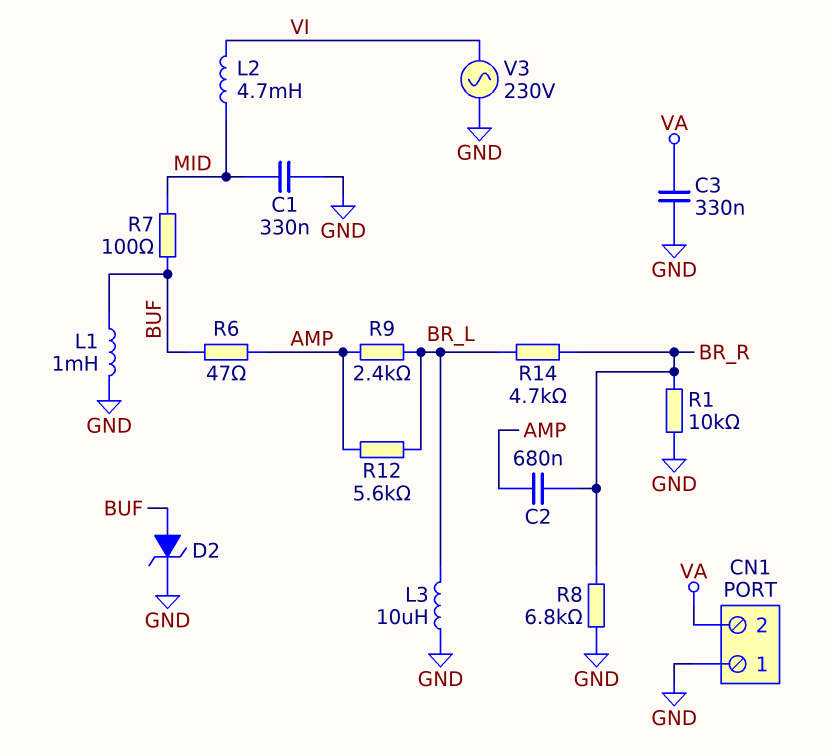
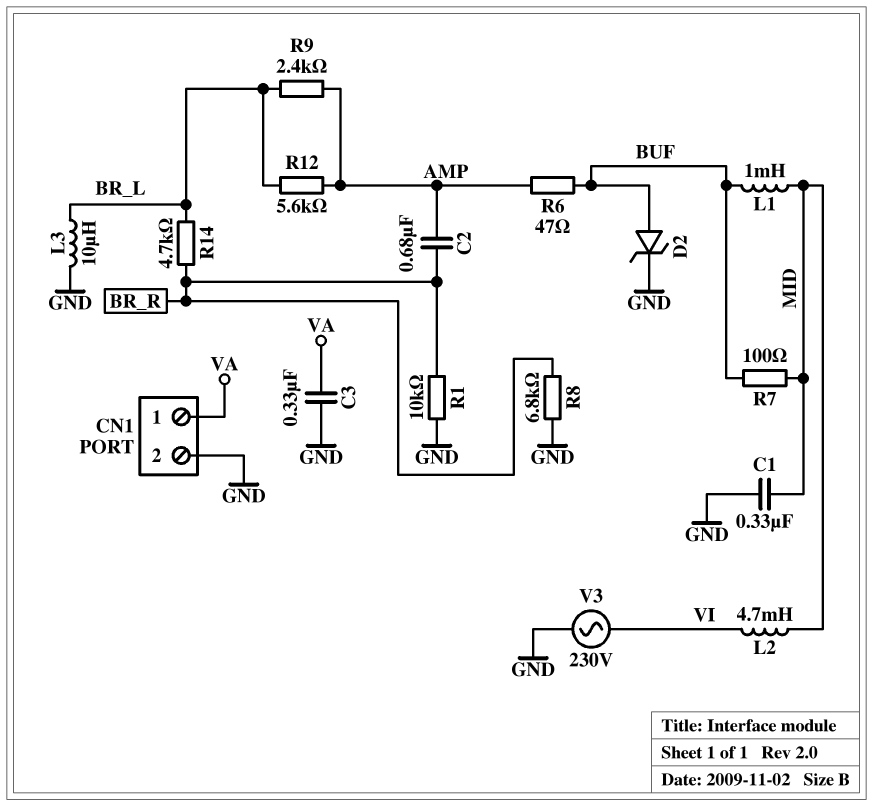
CN1 pin 1: GND -> VA
CN1 pin 2: VA -> GND
L1: 1mH (BUF, GND) -> 1mH (BUF, MID)

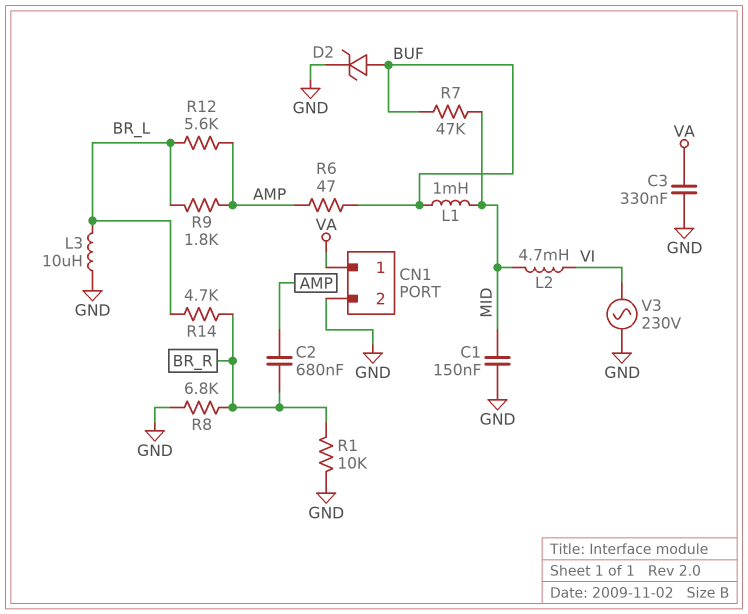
C1: 330nF (GND, MID) -> 150nF (GND, MID)
R7: 100 (BUF, MID) -> 47k (BUF, MID)
R9: 2.4k (AMP, BR_L) -> 1.8k (AMP, BR_L)

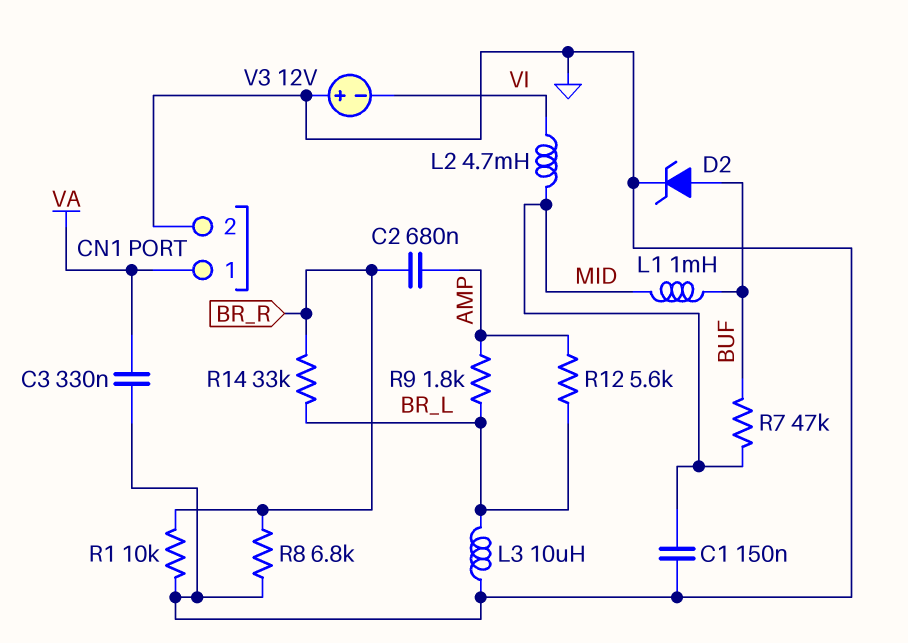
R6: 47 (AMP, BUF) -> none
R14: 4.7k (BR_L, BR_R) -> 33k (BR_L, BR_R)
V3: AC 230V (GND, VI) -> 12V (plus GND, minus VI)

